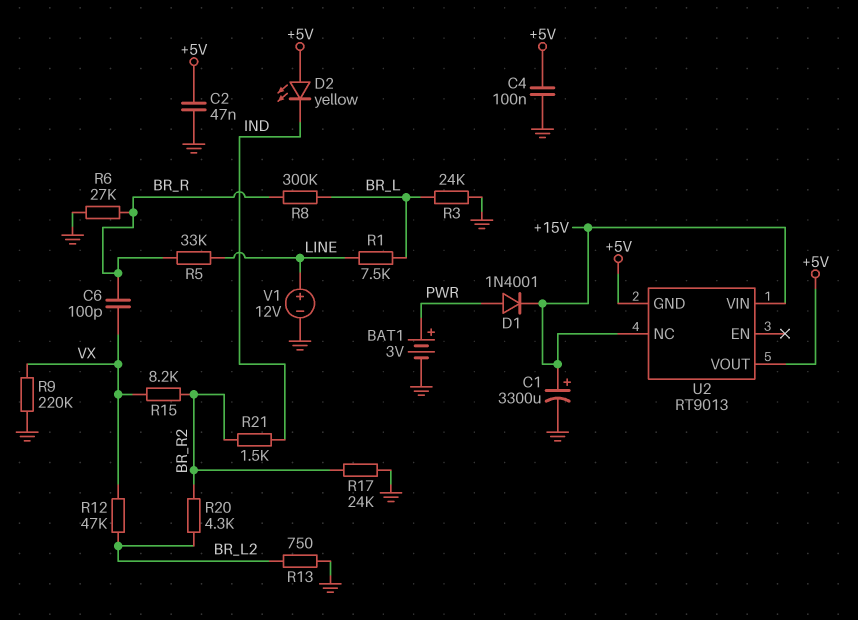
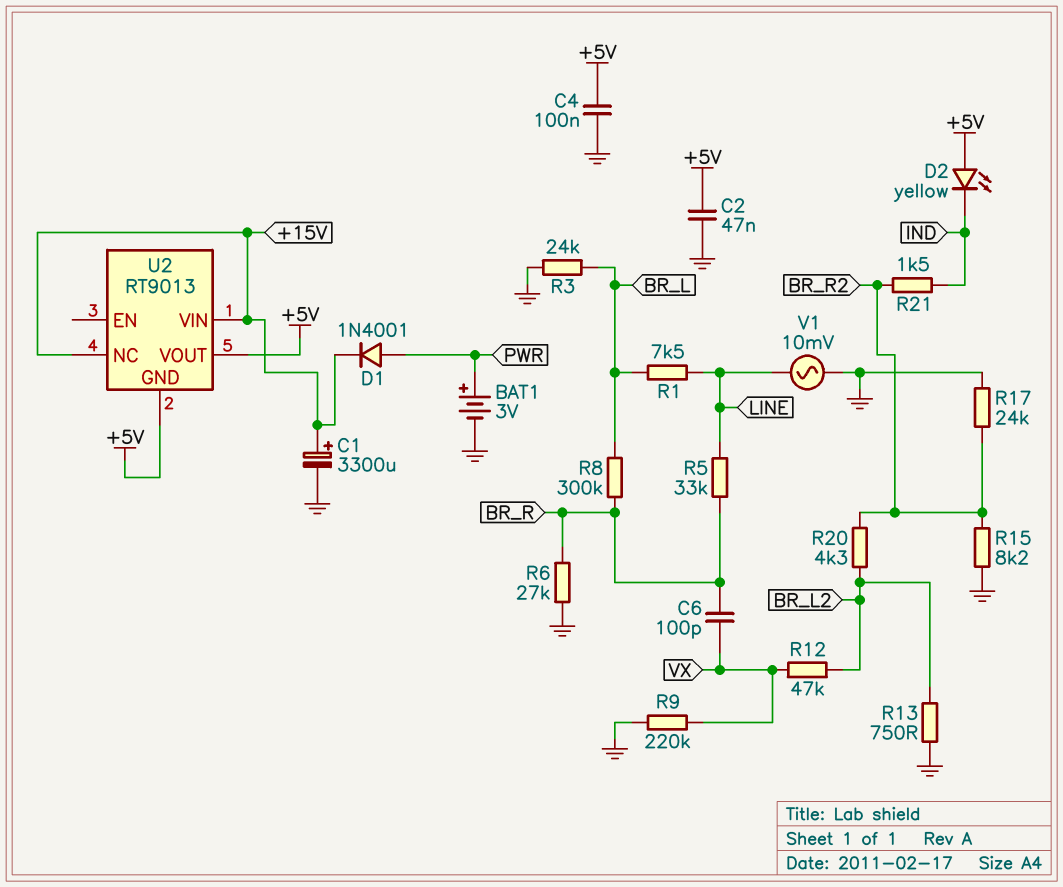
R15: 8.2k (BR_R2, VX) -> 8.2k (BR_R2, GND)
V1: 12V (plus LINE, minus GND) -> AC 10mV (GND, LINE)

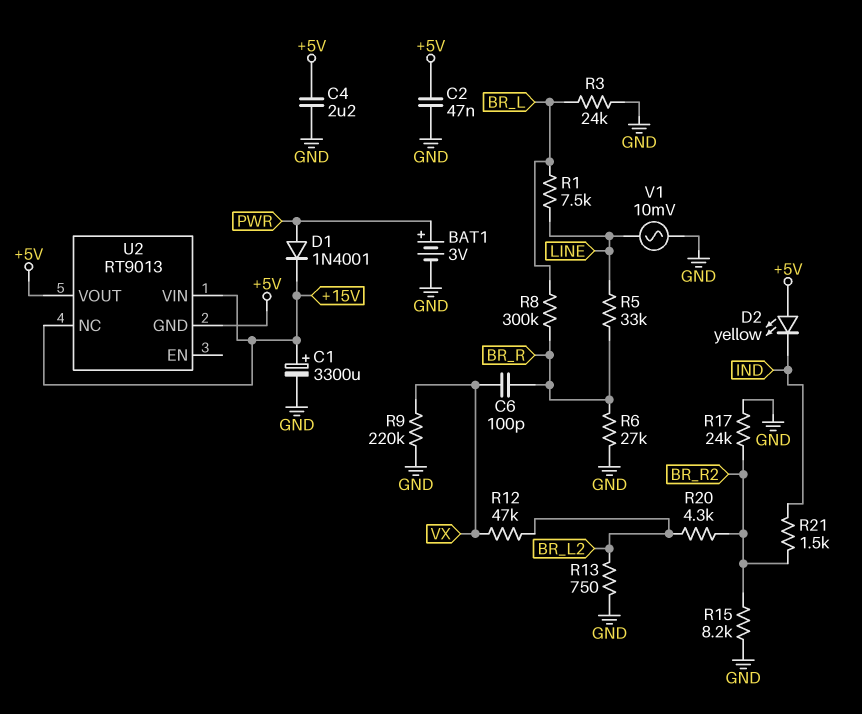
C4: 100nF (+5V, GND) -> 2.2uF (+5V, GND)

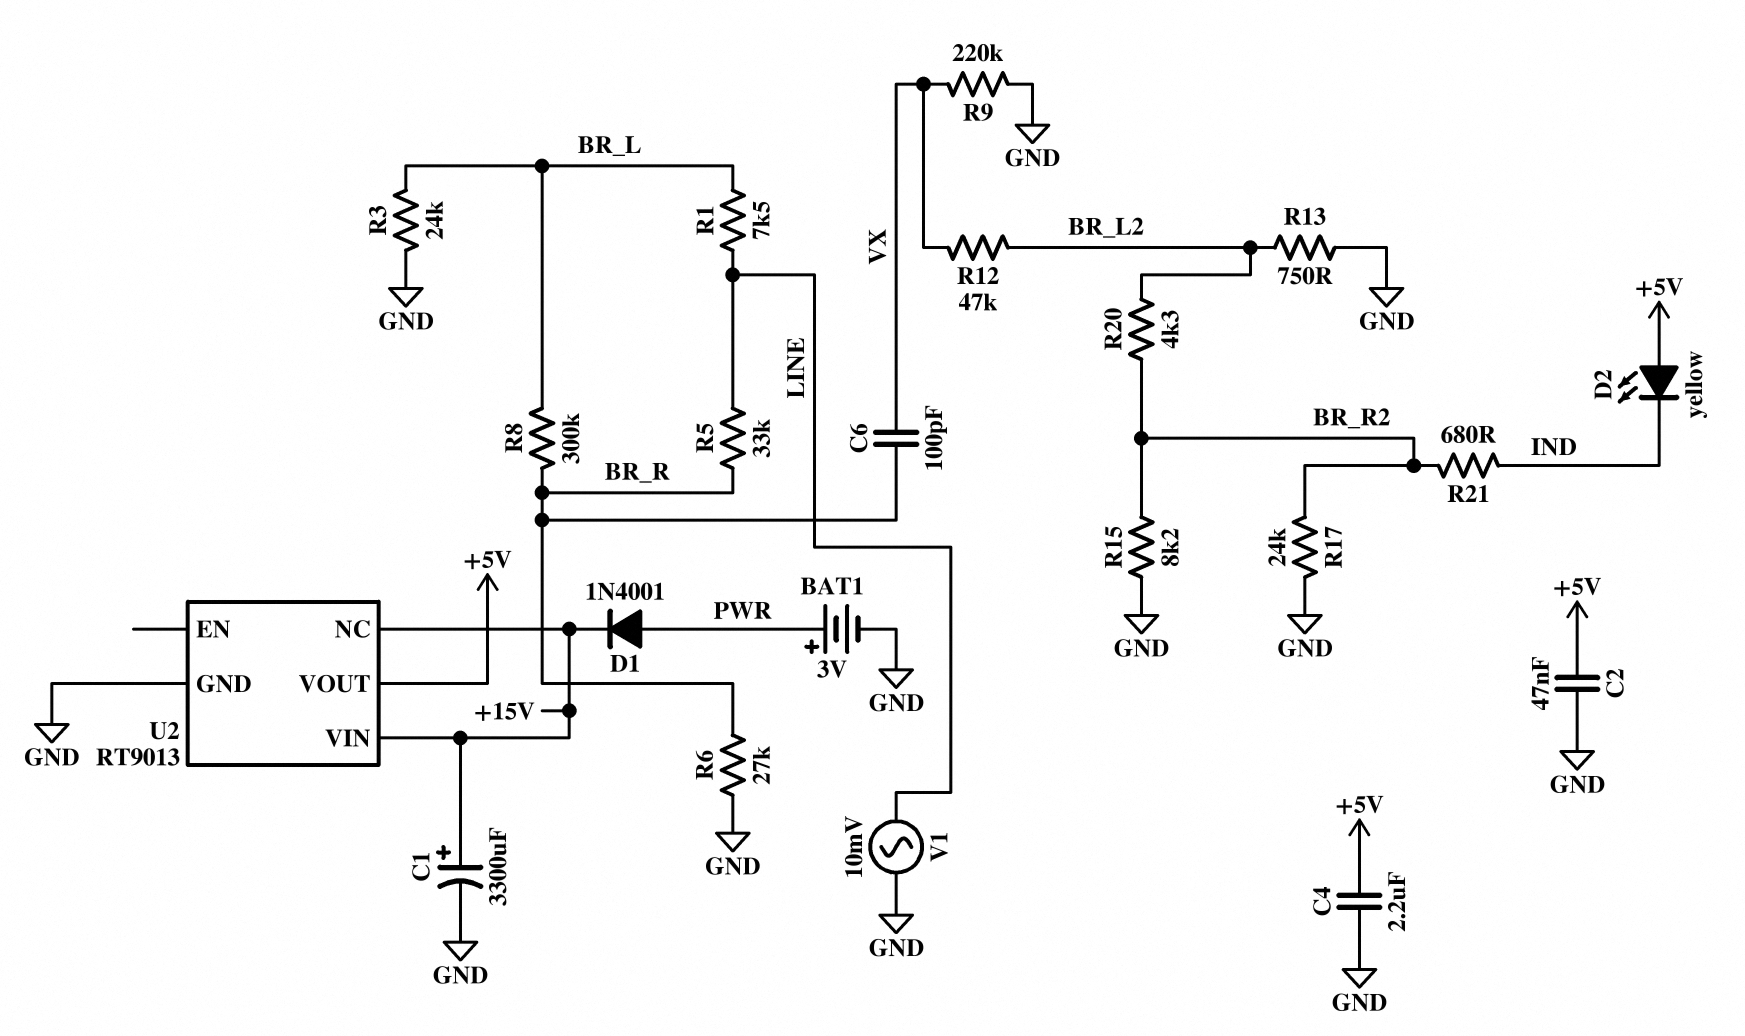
R21: 1.5k (BR_R2, IND) -> 680 (BR_R2, IND)
U2 pin GND: +5V -> GND

